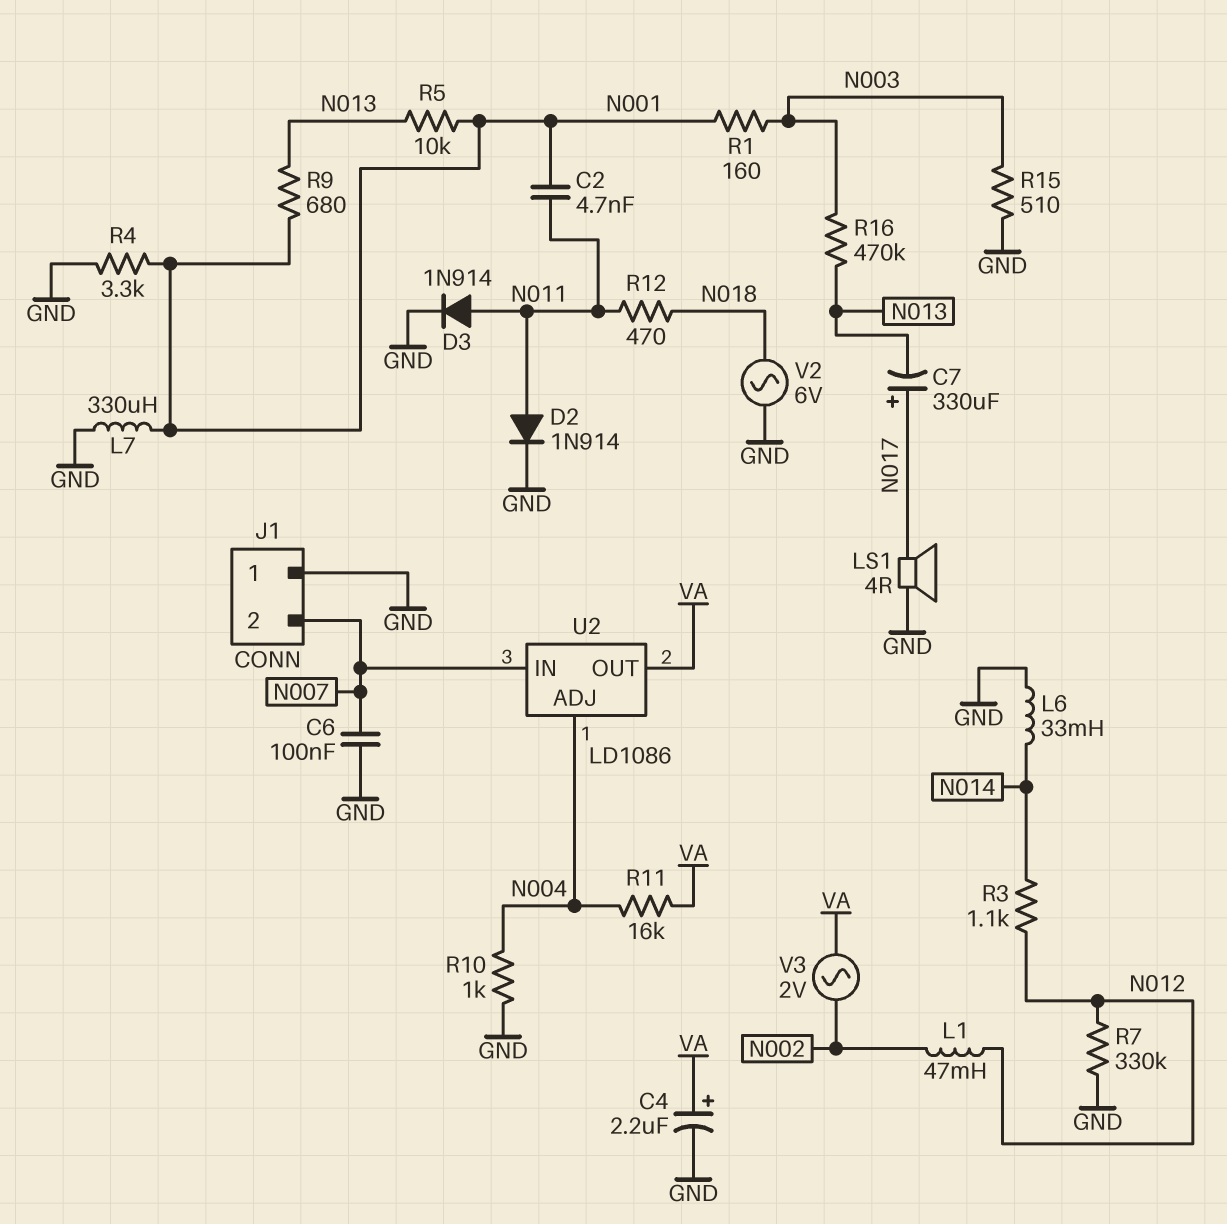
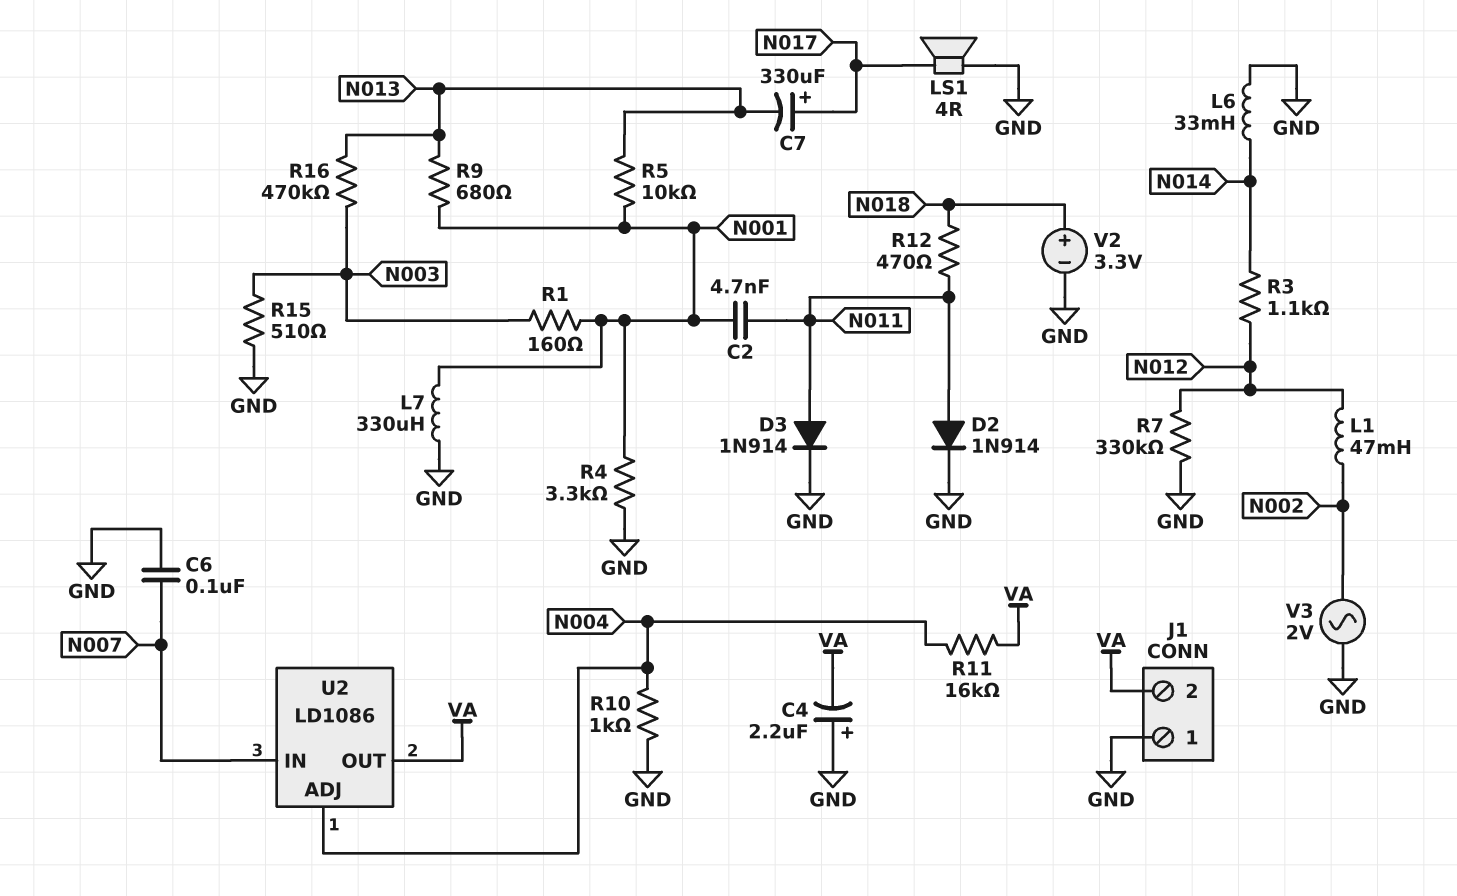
C4: 2.2uF (plus VA, minus GND) -> 2.2uF (plus GND, minus VA)
J1 pin 2: N007 -> VA
V2: AC 6V (GND, N018) -> 3.3V (plus N018, minus GND)
V3: AC 2V (N002, VA) -> AC 2V (GND, N002)

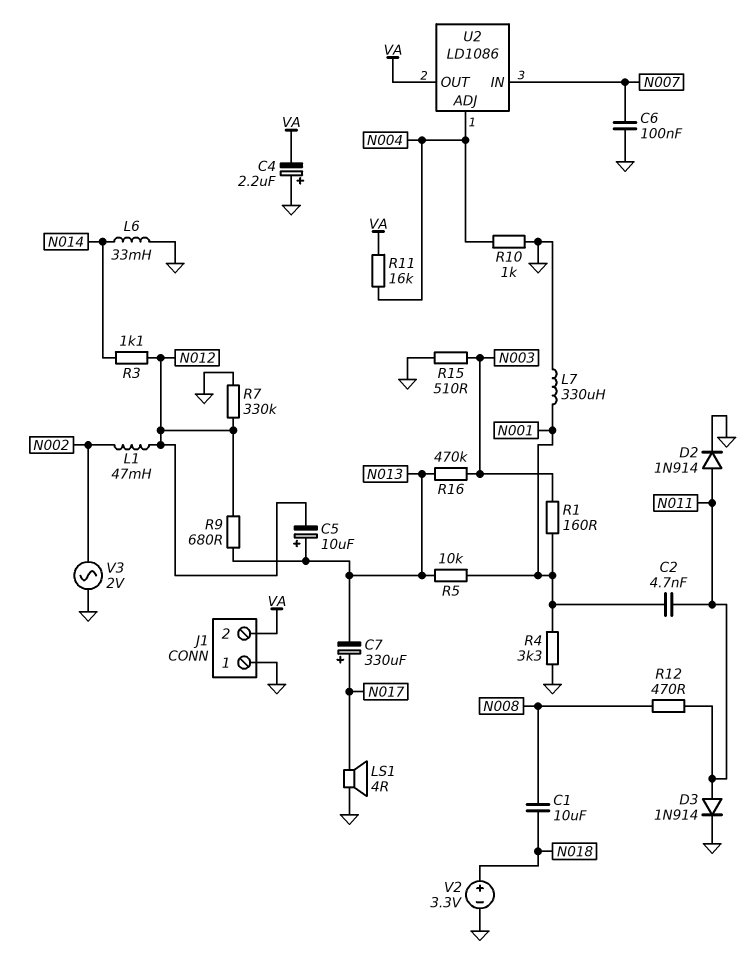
C1: none -> 10uF (N008, N018)
C5: none -> 10uF (plus N013, minus N012)
R9: 680 (N001, N013) -> 680 (N012, N013)
R12: 470 (N011, N018) -> 470 (N008, N011)

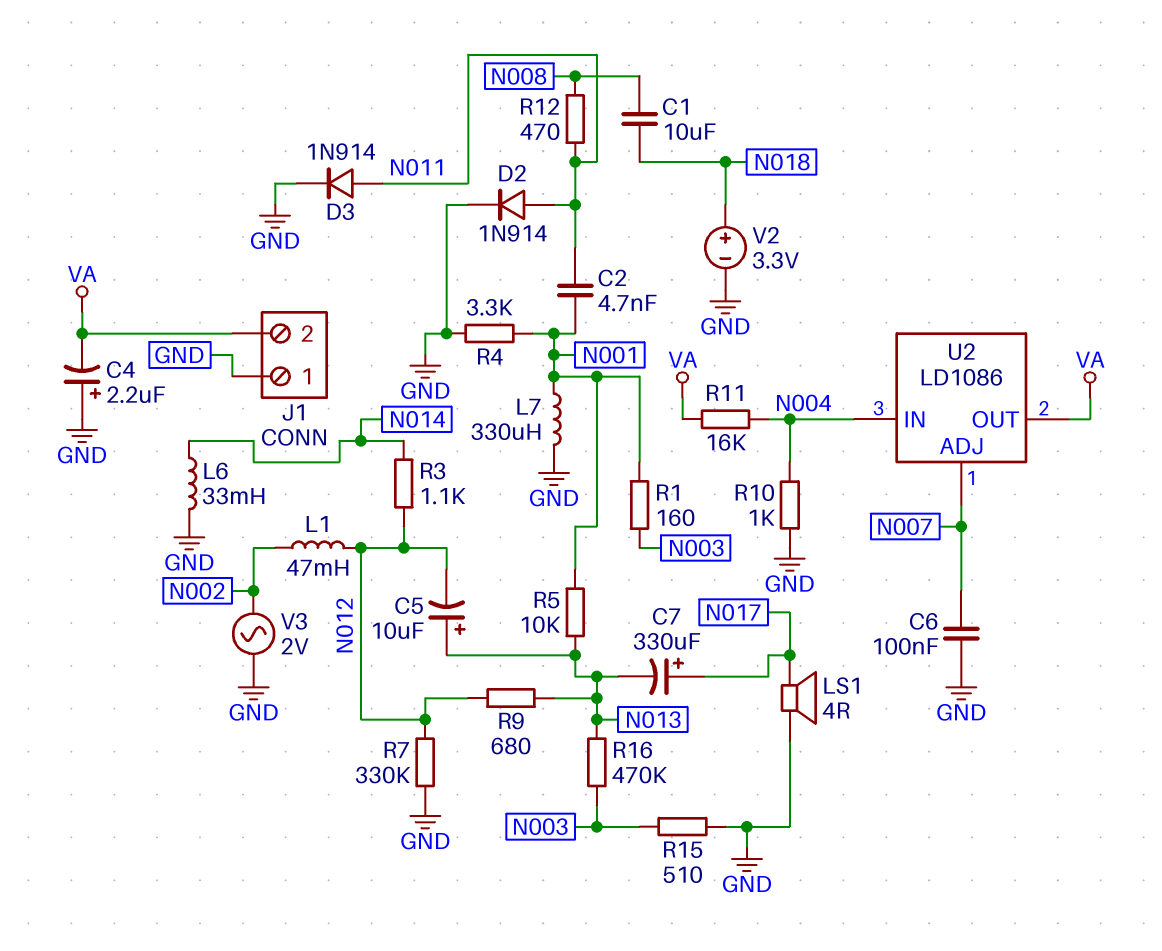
U2 pin ADJ: N004 -> N007
U2 pin IN: N007 -> N004

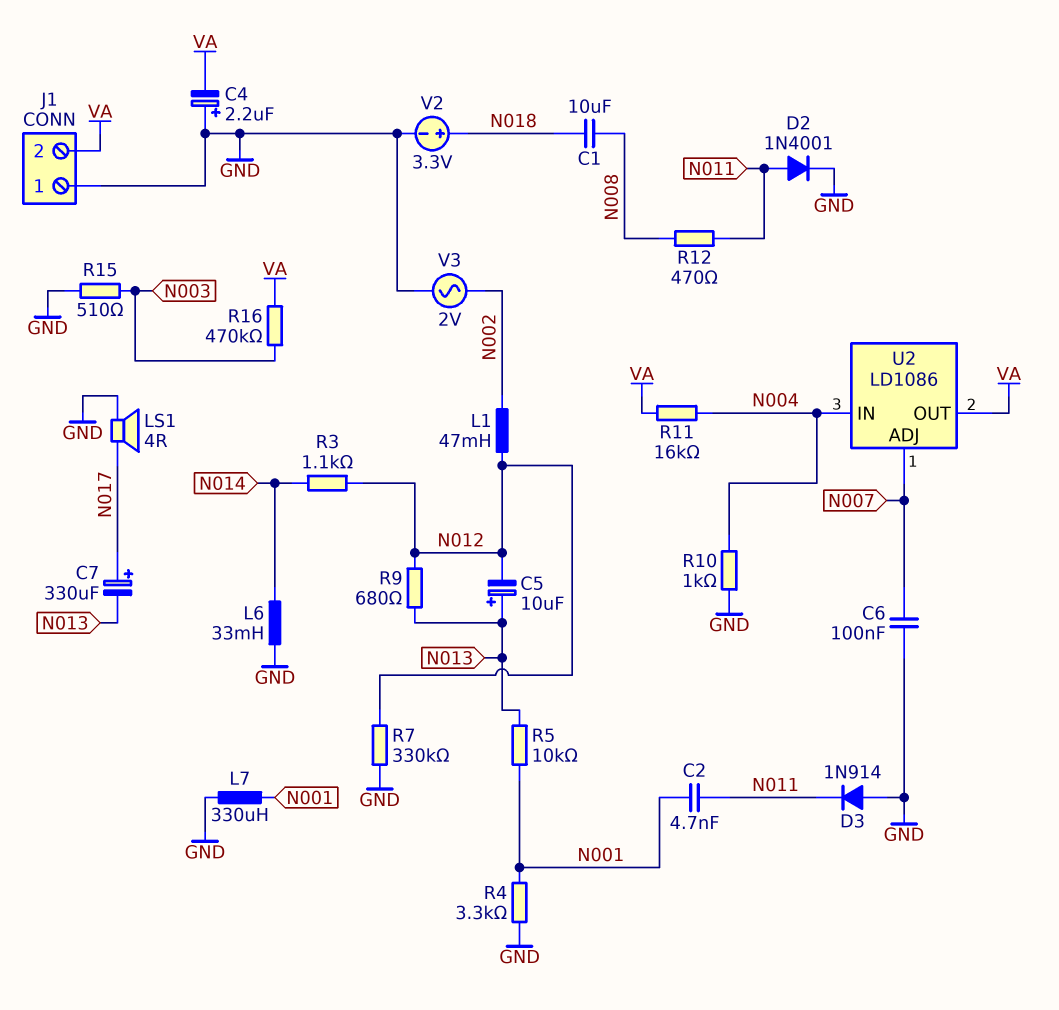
D2: diode 1N914 (A N011, K GND) -> diode 1N4001 (A N011, K GND)
D3: diode 1N914 (A N011, K GND) -> diode 1N914 (A GND, K N011)
R1: 160 (N001, N003) -> none
R16: 470k (N003, N013) -> 470k (N003, VA)

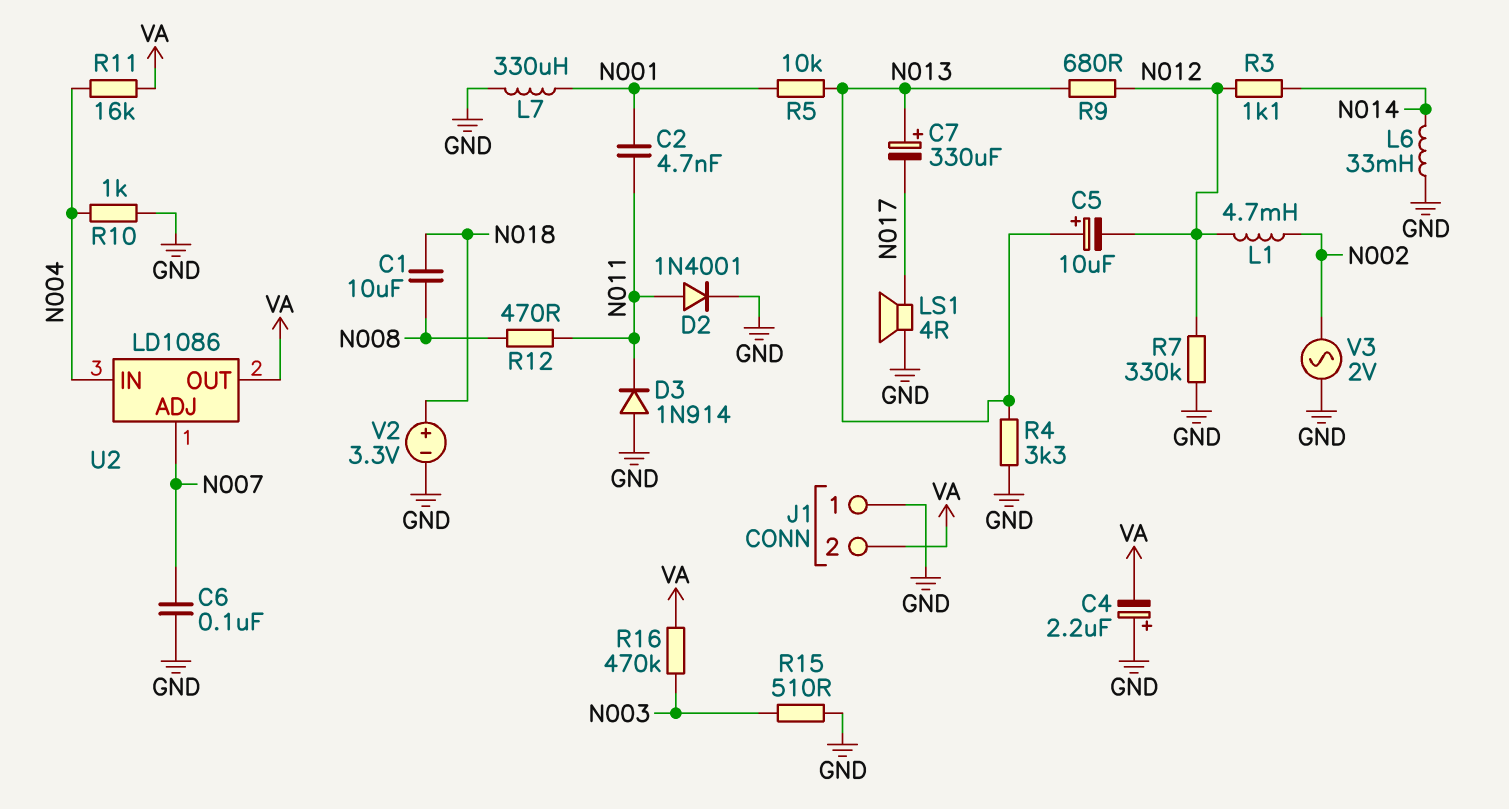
C7: 330uF (plus N017, minus N013) -> 330uF (plus N013, minus N017)
L1: 47mH (N002, N012) -> 4.7mH (N002, N012)
R4: 3.3k (GND, N001) -> 3.3k (GND, N013)

